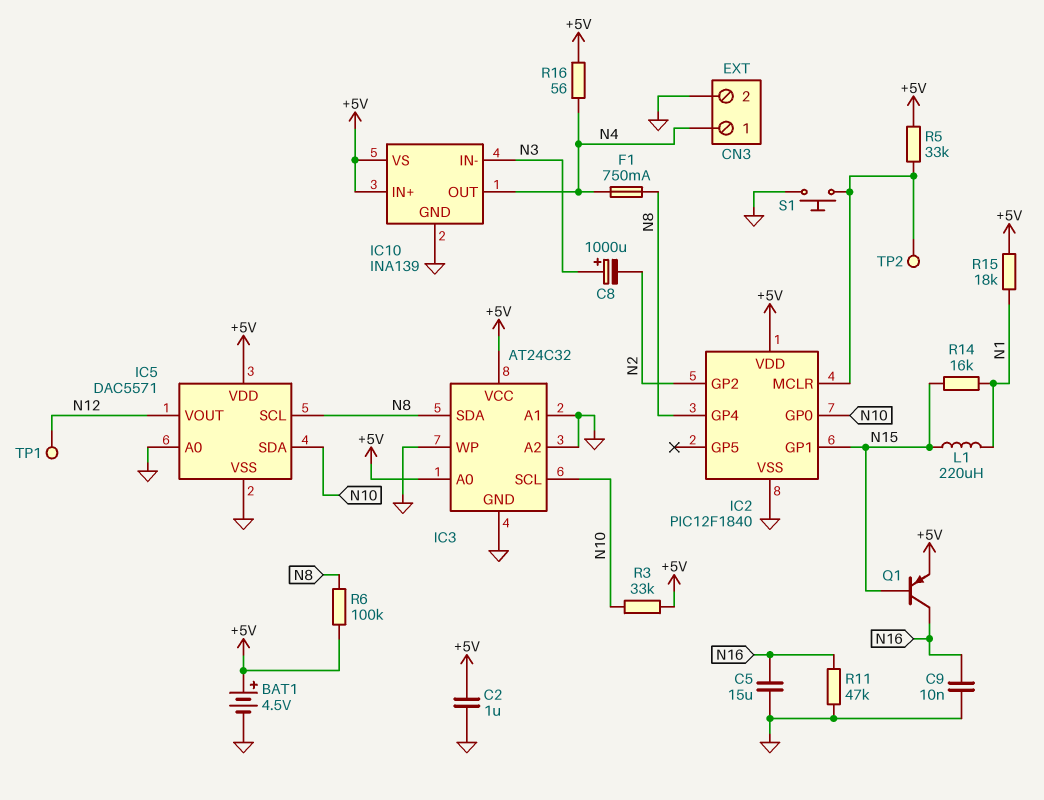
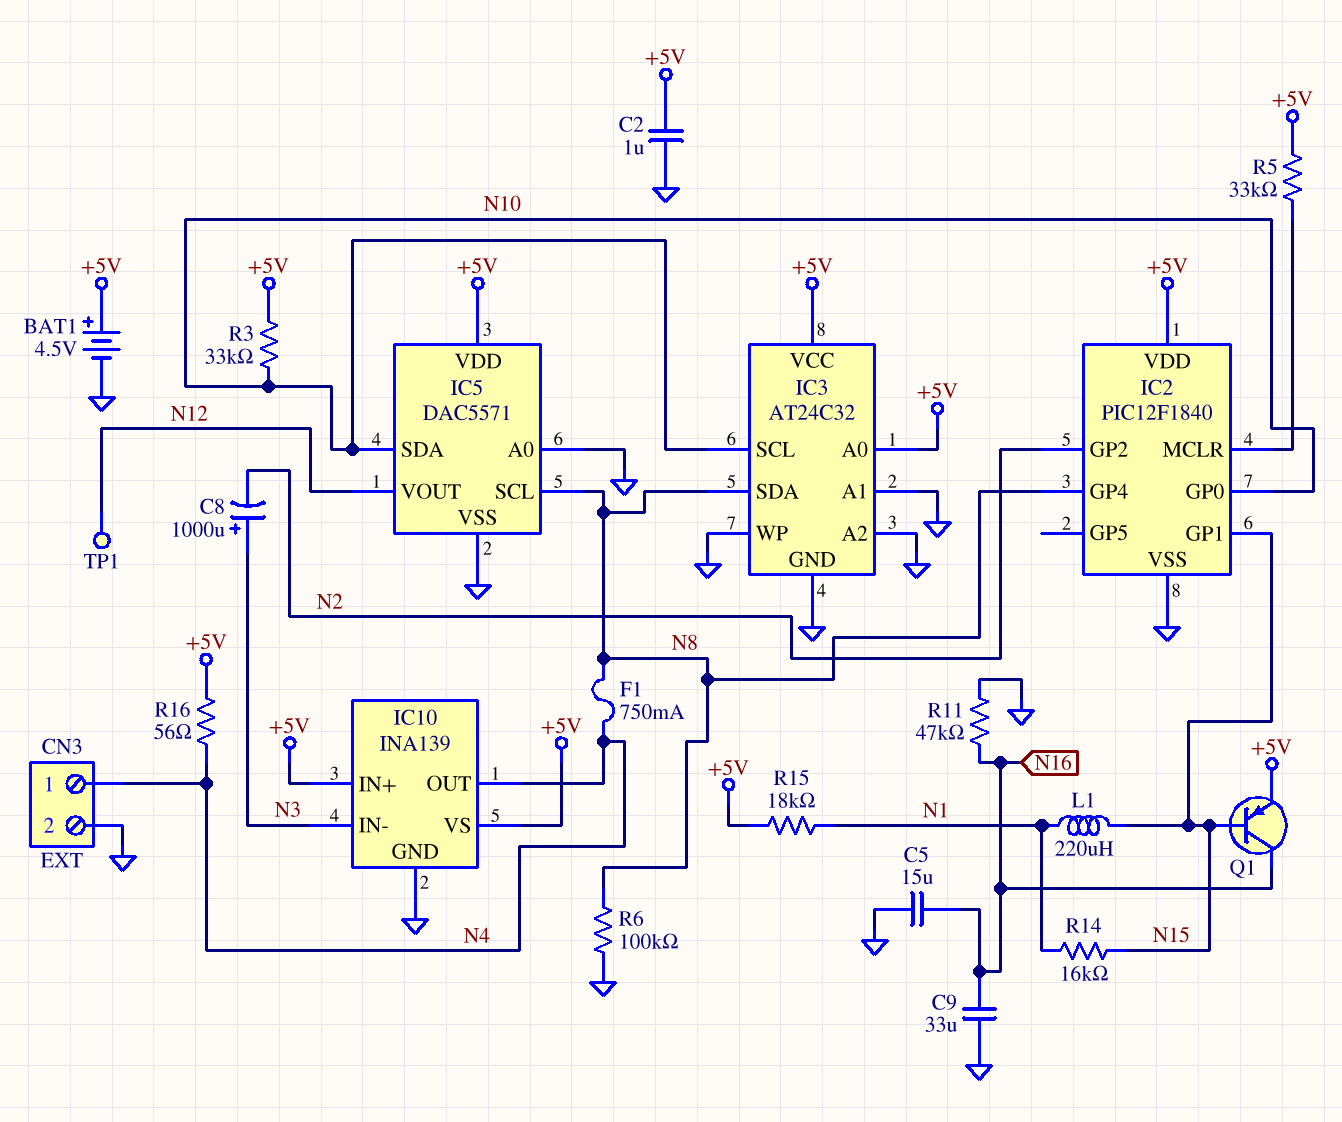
C9: 10nF (GND, N16) -> 33uF (GND, N16)
R6: 100k (+5V, N8) -> 100k (GND, N8)
S1: button (GND, IC2/MCLR) -> none
TP2: test point (IC2/MCLR) -> none

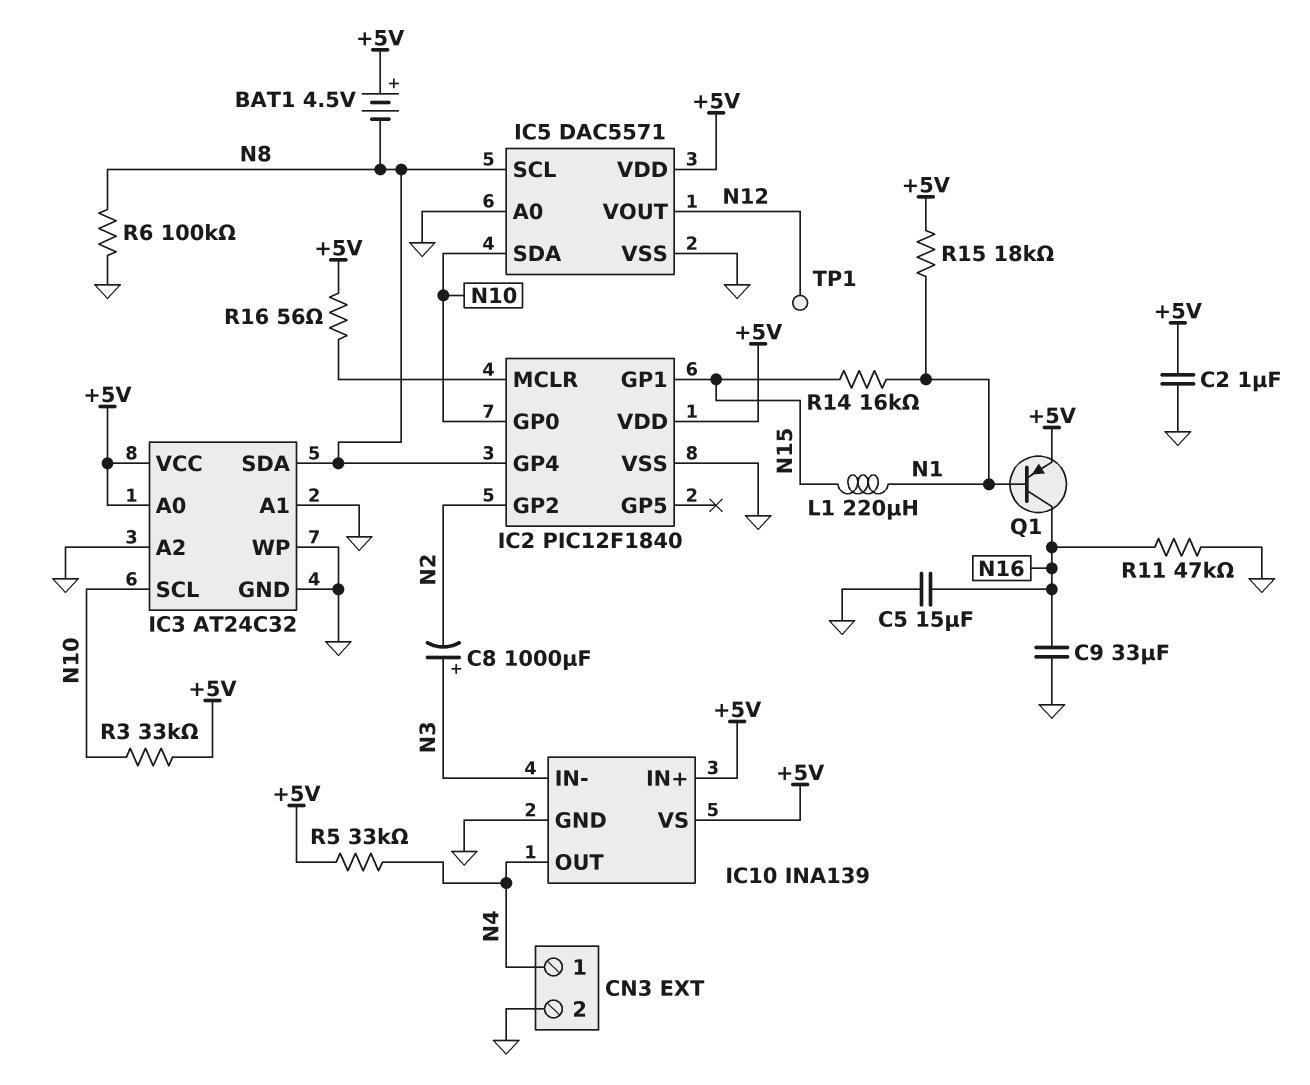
BAT1: 4.5V (plus +5V, minus GND) -> 4.5V (plus +5V, minus N8)
F1: 750mA (N4, N8) -> none
Q1: PNP (B N15, C N16, E +5V) -> PNP (B N1, C N16, E +5V)
R5: 33k (+5V, IC2/MCLR) -> 33k (+5V, N4)
R16: 56 (+5V, N4) -> 56 (+5V, IC2/MCLR)

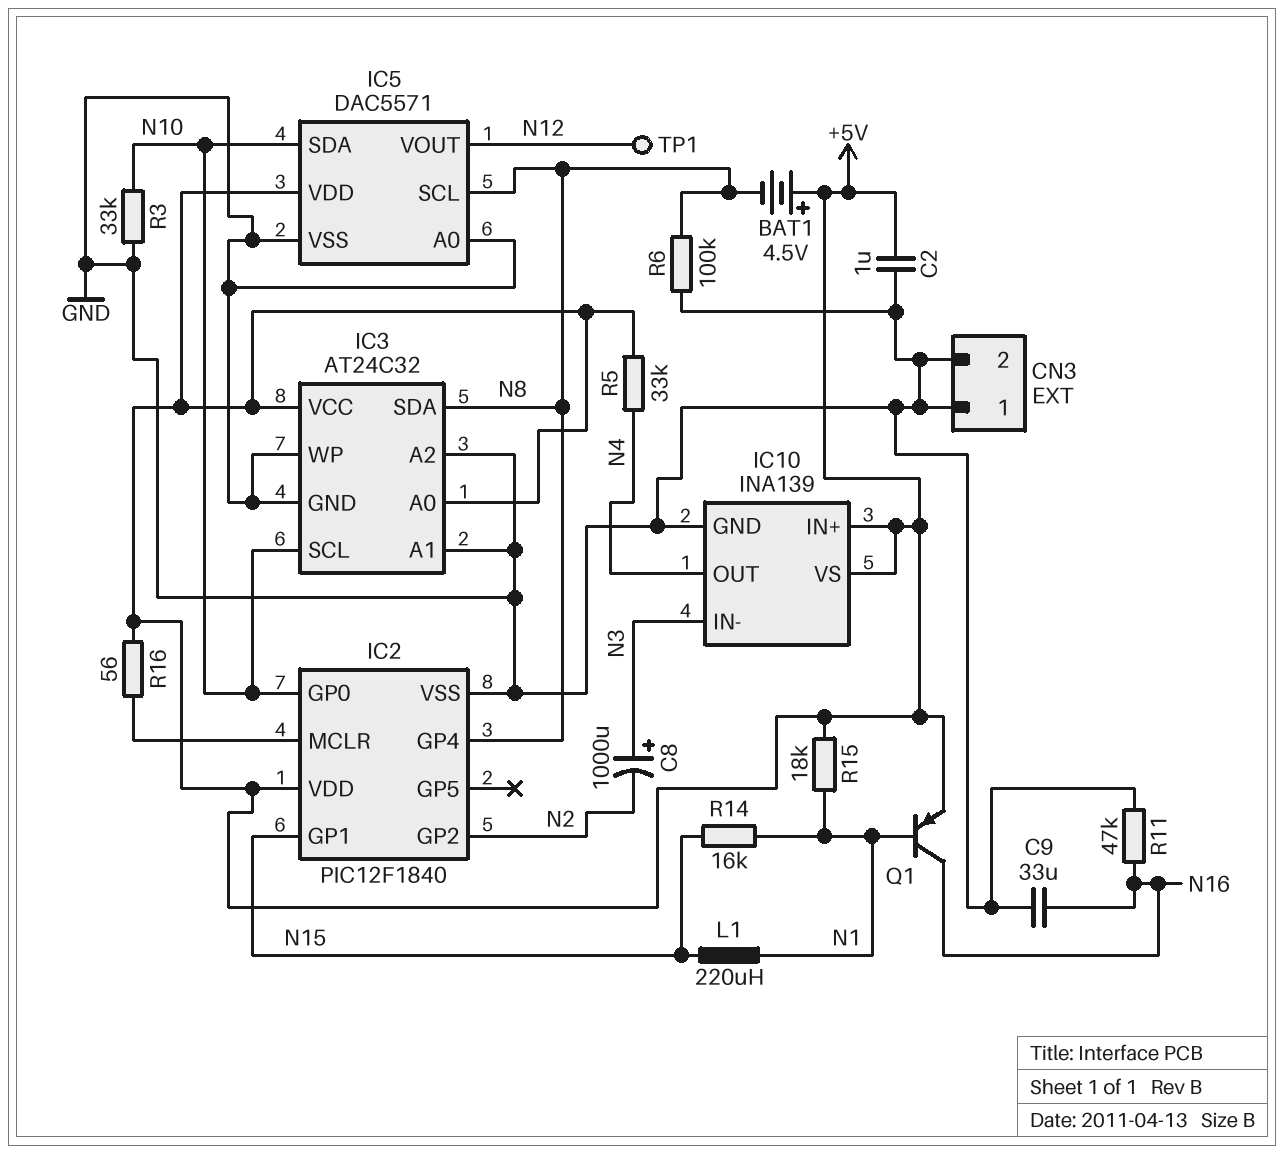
C5: 15uF (GND, N16) -> none
CN3 pin 1: N4 -> GND
R3: 33k (+5V, N10) -> 33k (GND, N10)

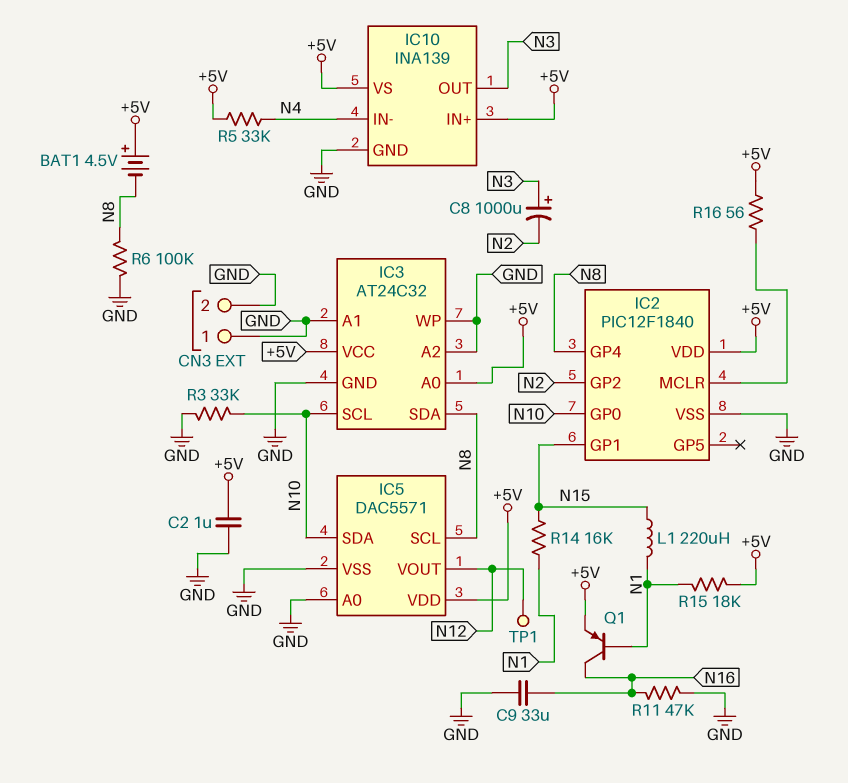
IC10 pin IN-: N3 -> N4
IC10 pin OUT: N4 -> N3

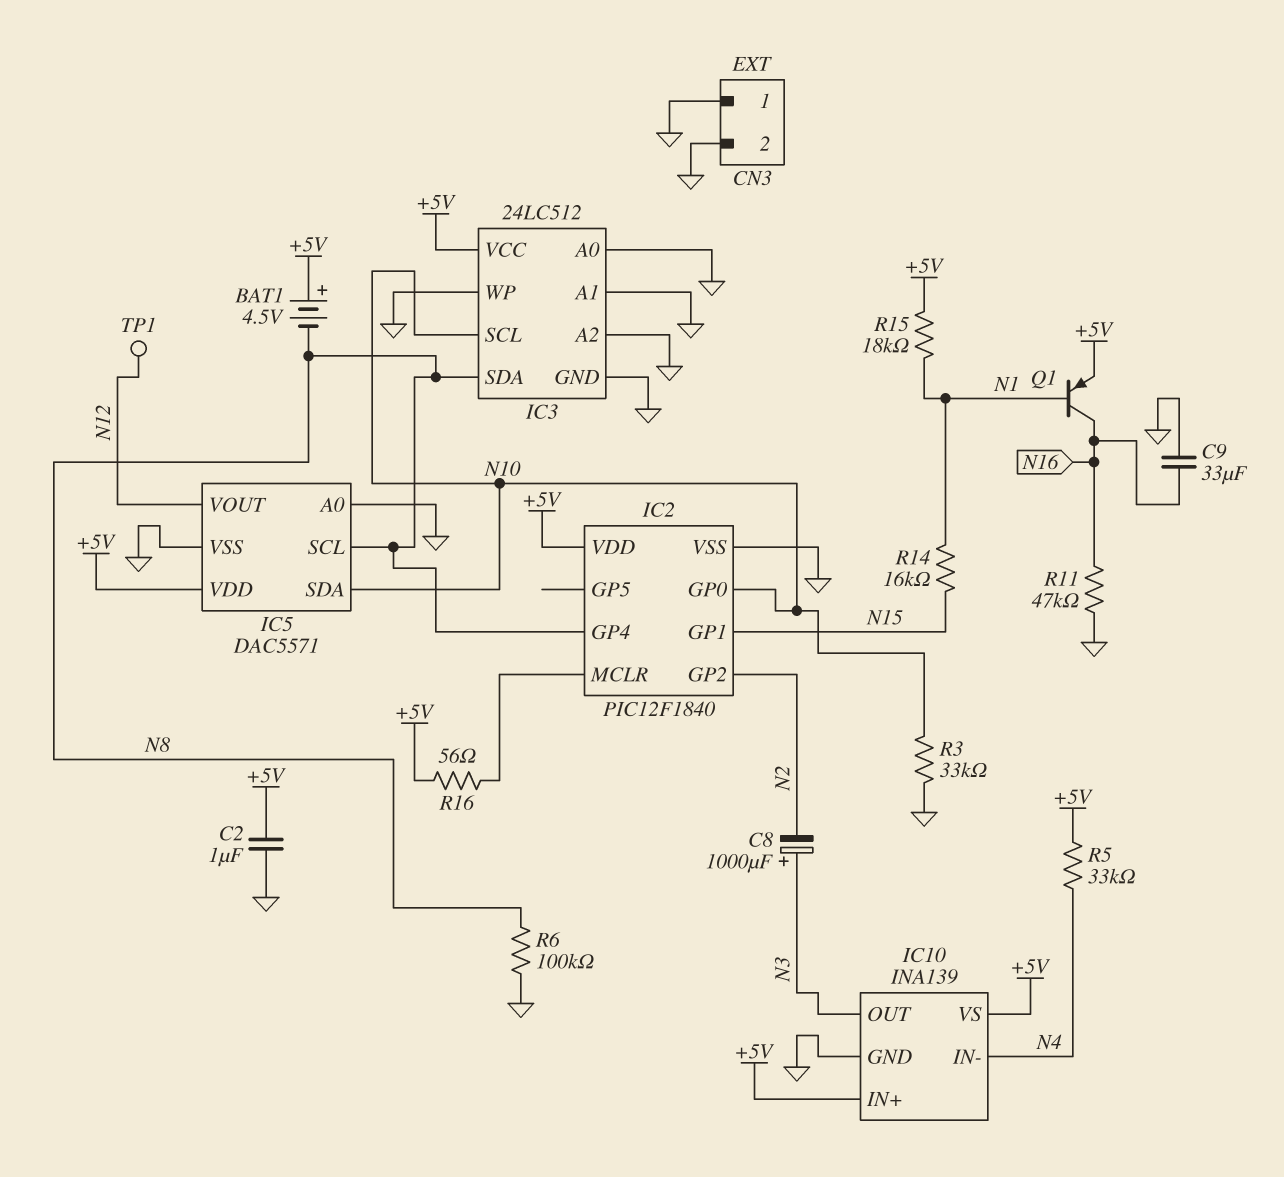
IC3: AT24C32 -> 24LC512
IC3 pin A0: +5V -> GND
L1: 220uH (N1, N15) -> none

